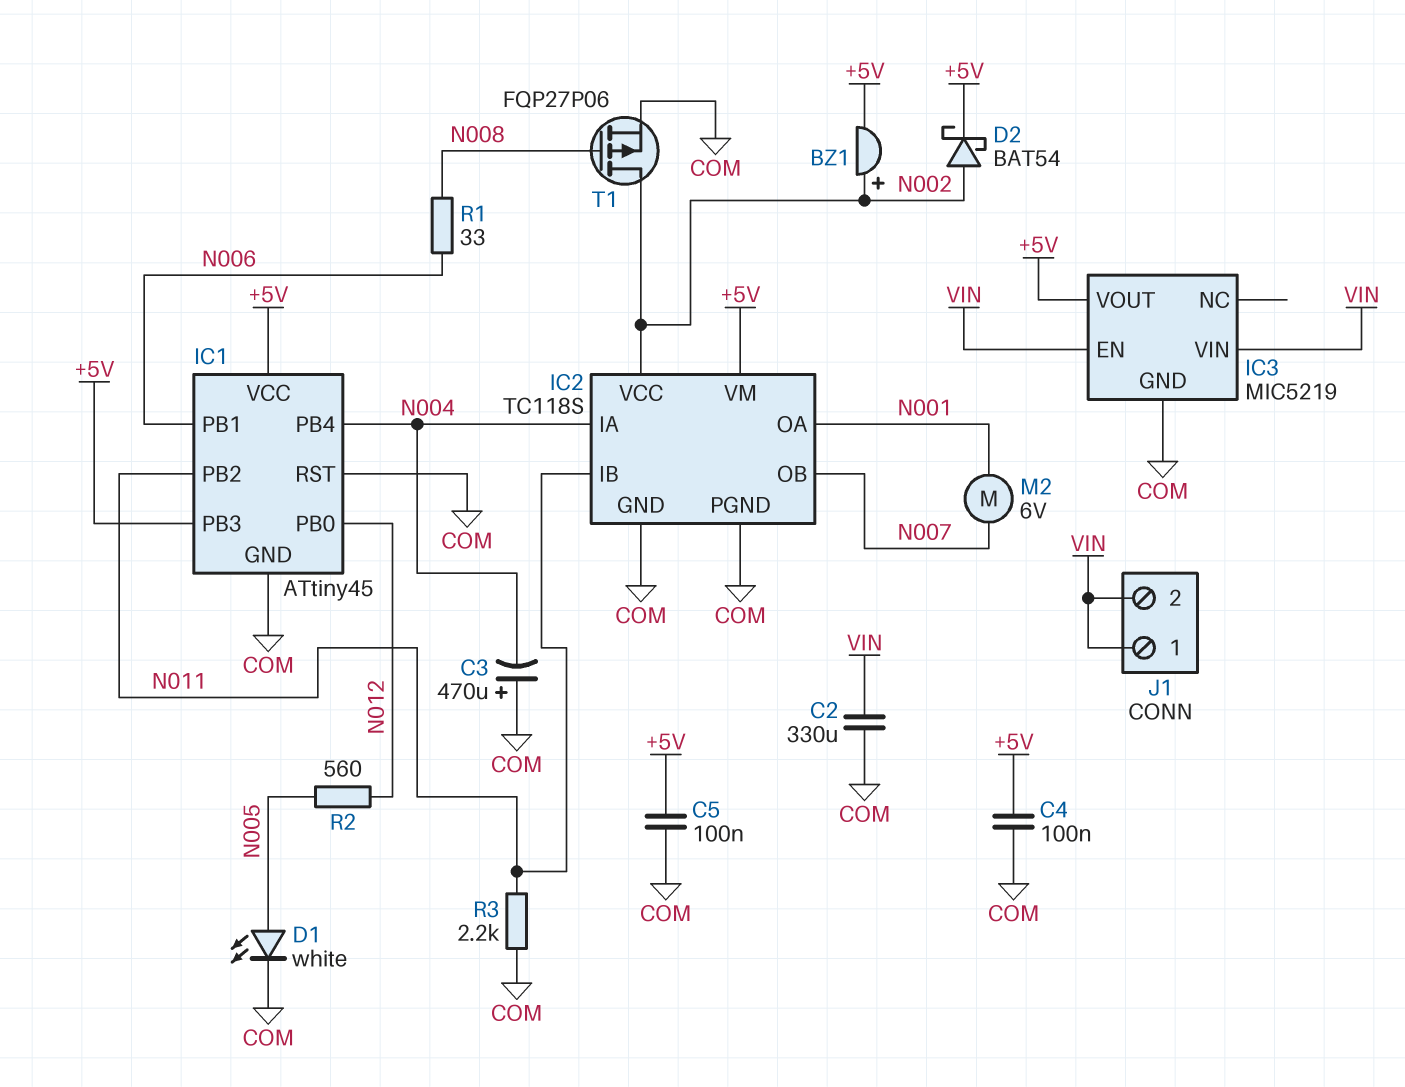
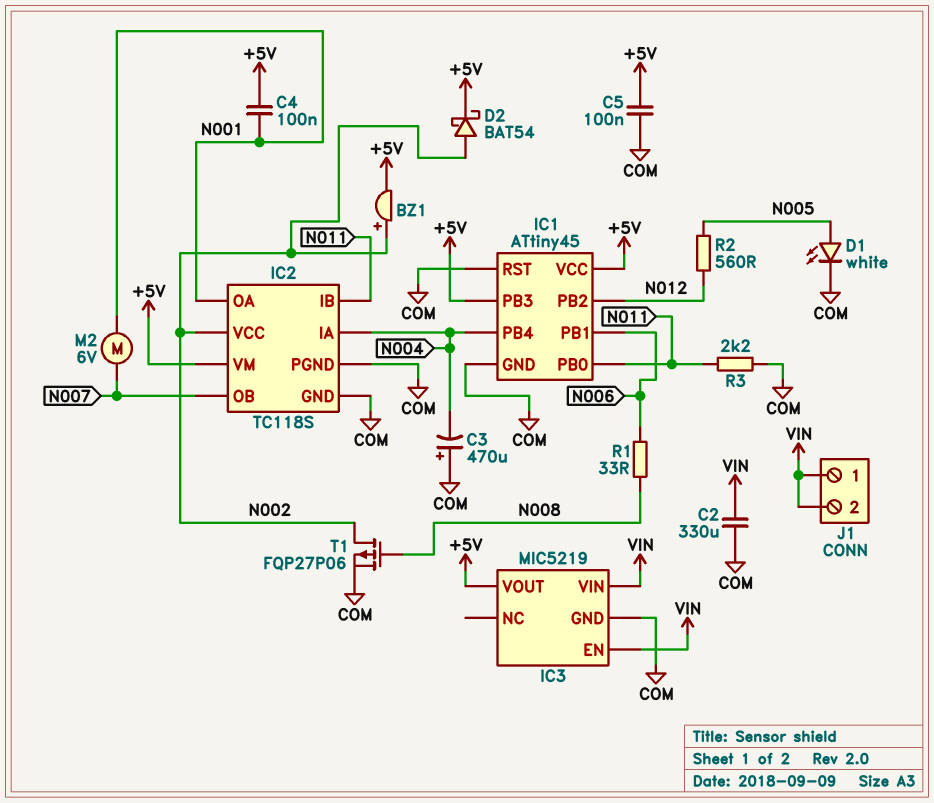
C4: 100nF (+5V, COM) -> 100nF (+5V, N001)
IC1 pin PB0: N012 -> N011
IC1 pin PB2: N011 -> N012

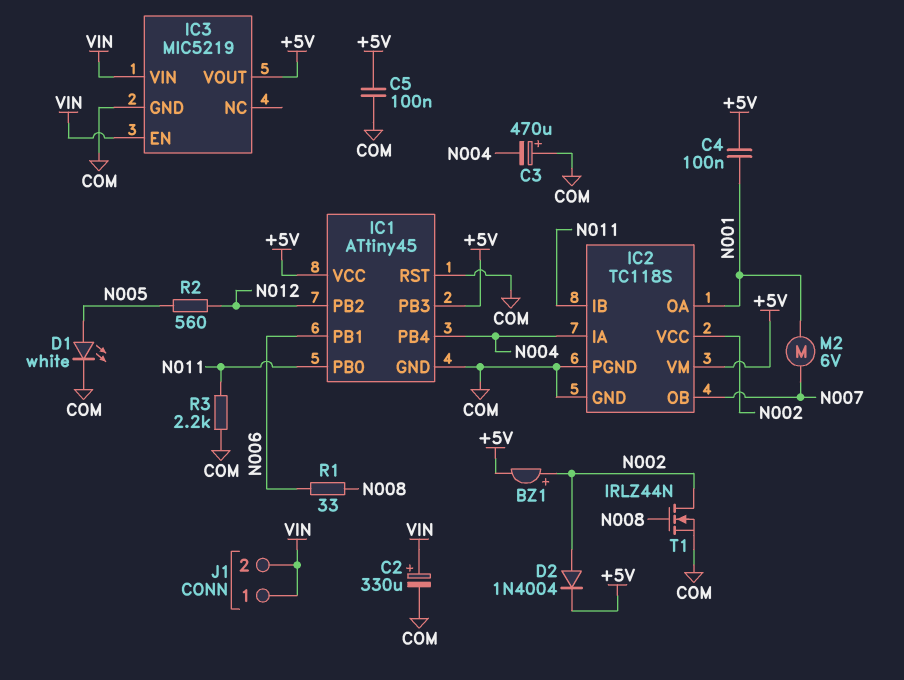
C2: 330uF (COM, VIN) -> 330uF (plus VIN, minus COM)
D2: schottky BAT54 (A N002, K +5V) -> diode 1N4004 (A N002, K +5V)
T1: PMOS FQP27P06 (G N008, D N002, S COM) -> NMOS IRLZ44N (G N008, D N002, S COM)

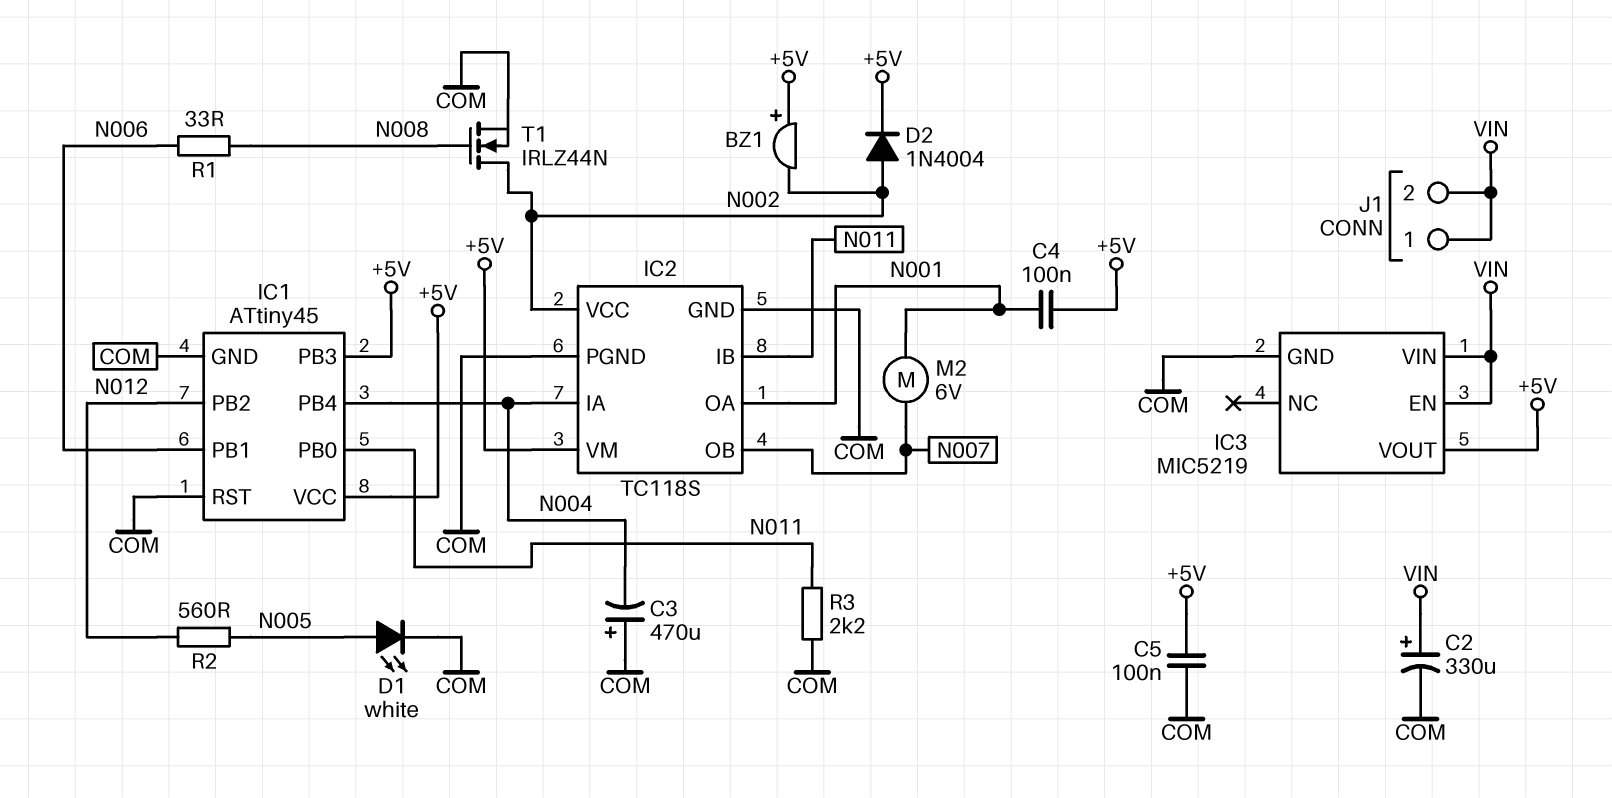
BZ1: buzzer (plus N002, minus +5V) -> buzzer (plus +5V, minus N002)

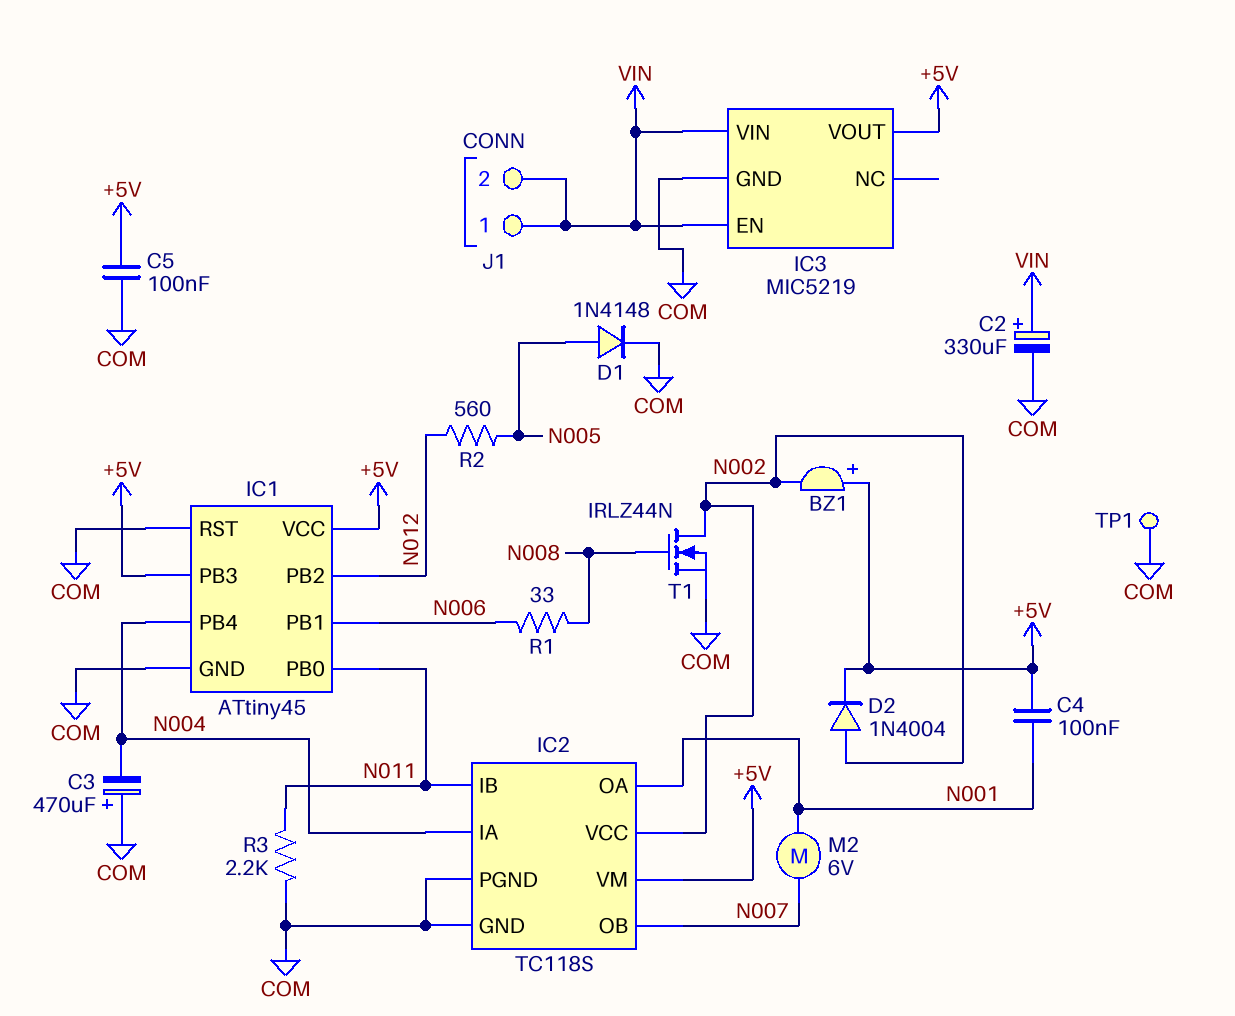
D1: LED white (A N005, K COM) -> diode 1N4148 (A N005, K COM)
TP1: none -> test point (COM)

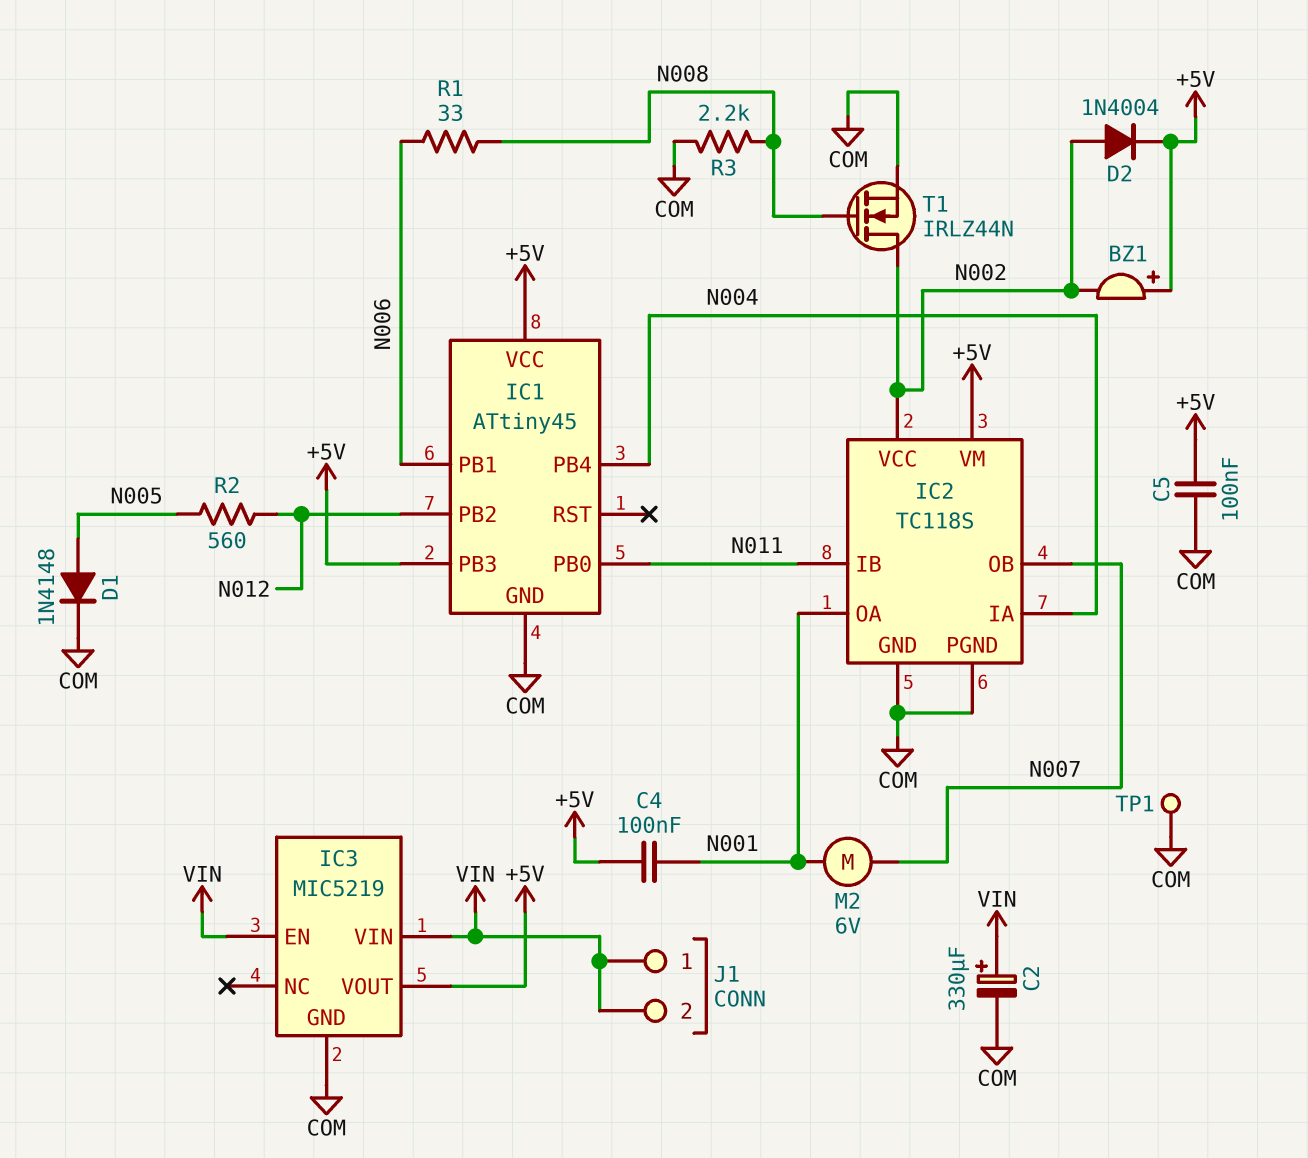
C3: 470uF (plus COM, minus N004) -> none
IC1 pin RST: COM -> none
R3: 2.2k (COM, N011) -> 2.2k (COM, N008)

